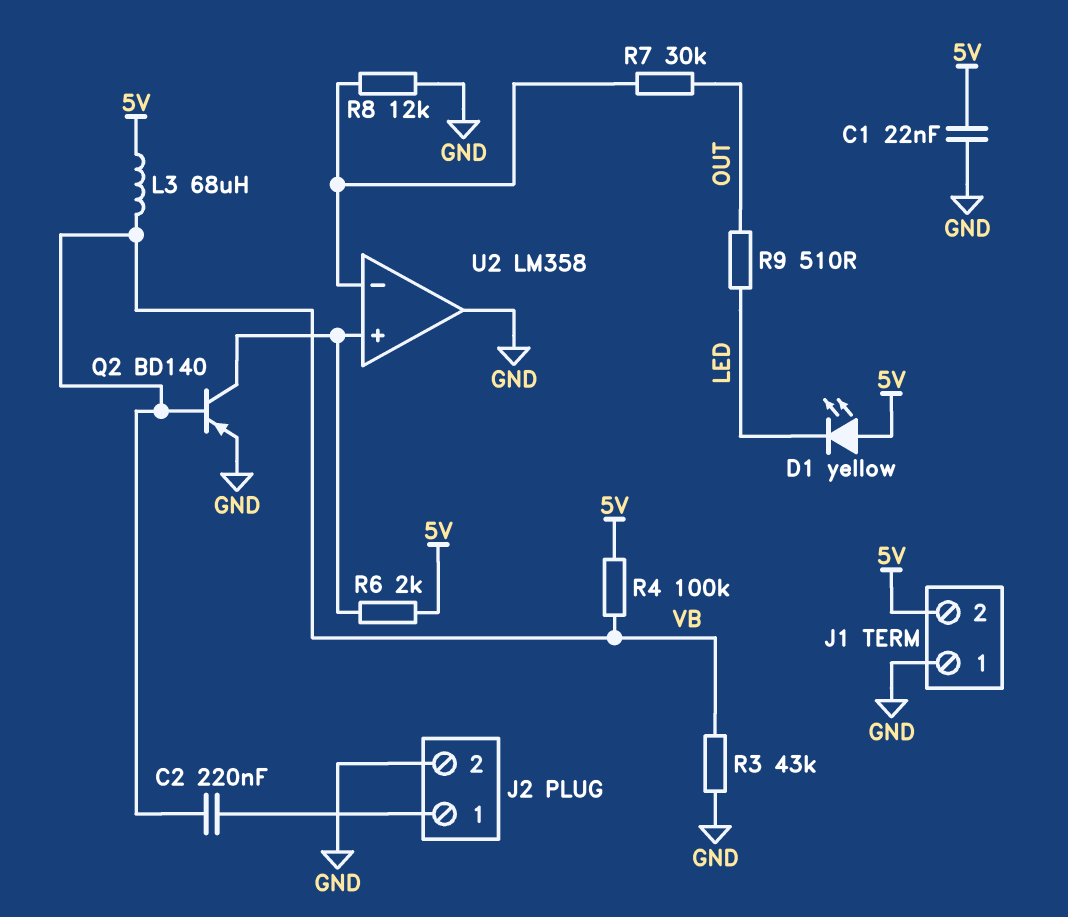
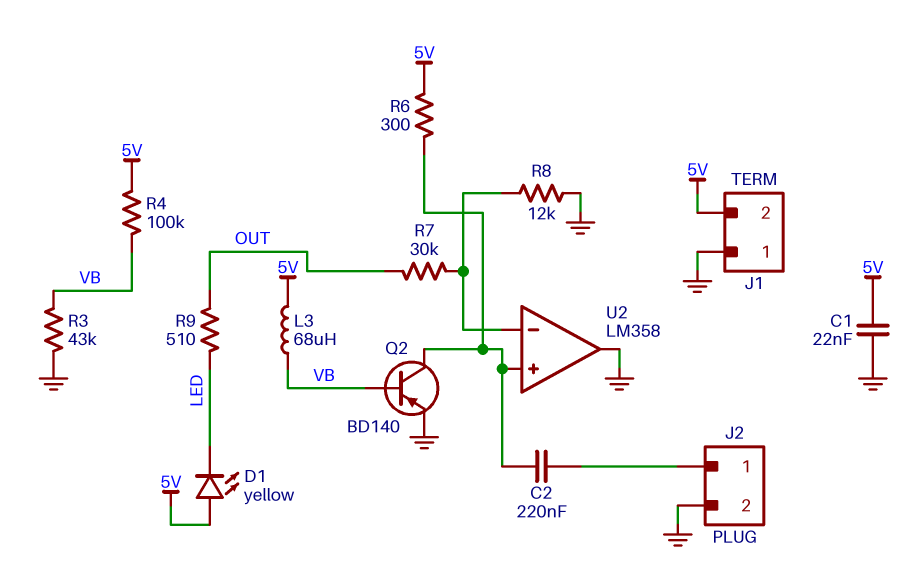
C2: 220nF (J2/1, VB) -> 220nF (J2/1, U2/in+)
R6: 2k (5V, U2/in+) -> 300 (5V, U2/in+)

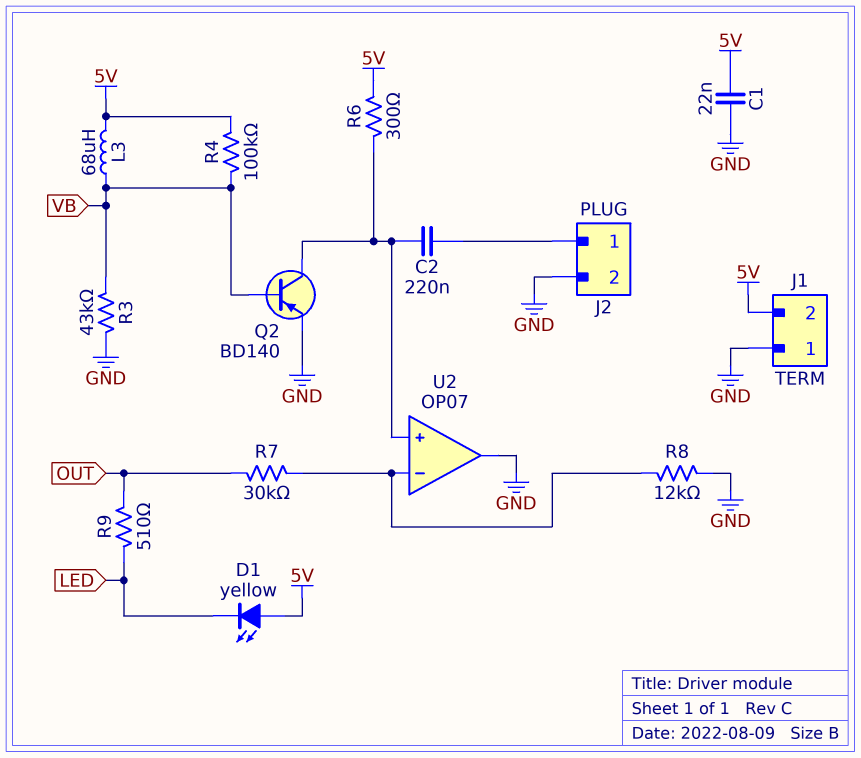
U2: LM358 -> OP07

